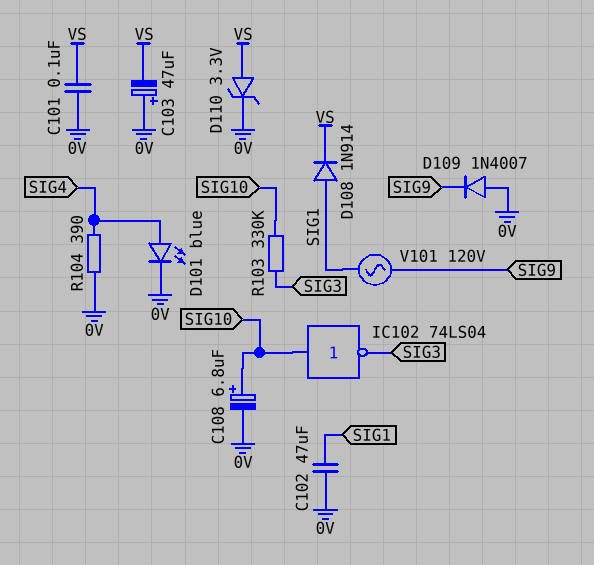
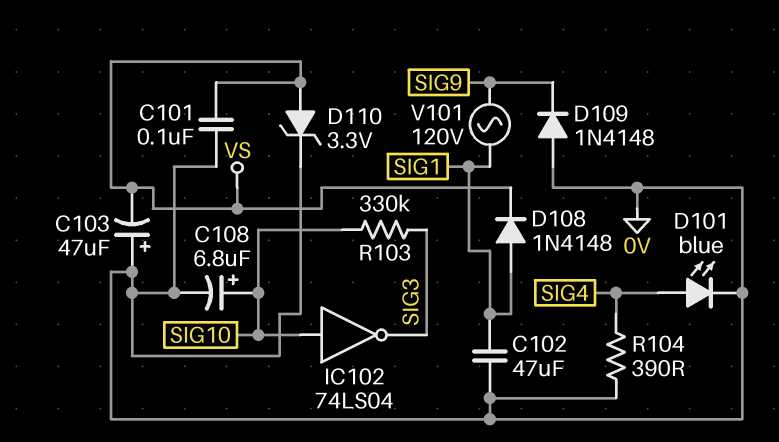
D108: diode 1N914 (A SIG1, K VS) -> diode 1N4148 (A SIG1, K VS)
D109: diode 1N4007 (A 0V, K SIG9) -> diode 1N4148 (A 0V, K SIG9)

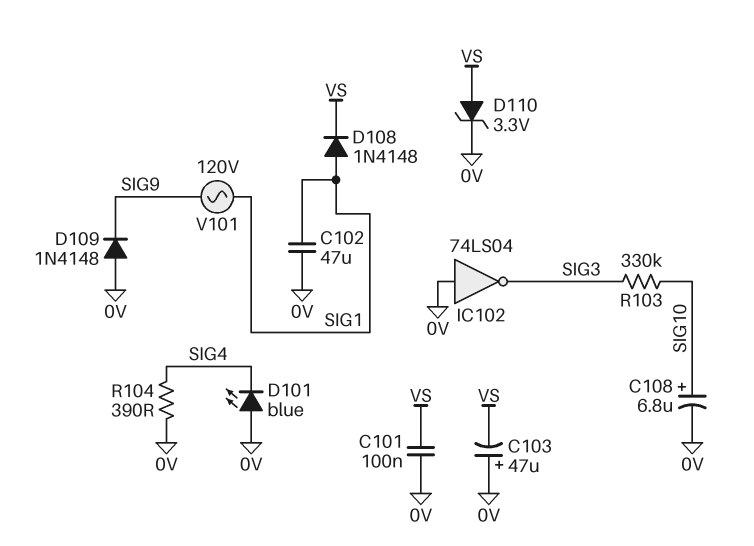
D101: LED blue (A SIG4, K 0V) -> LED blue (A 0V, K SIG4)
IC102: NOT 74LS04 (in SIG10, out SIG3) -> NOT 74LS04 (in 0V, out SIG3)

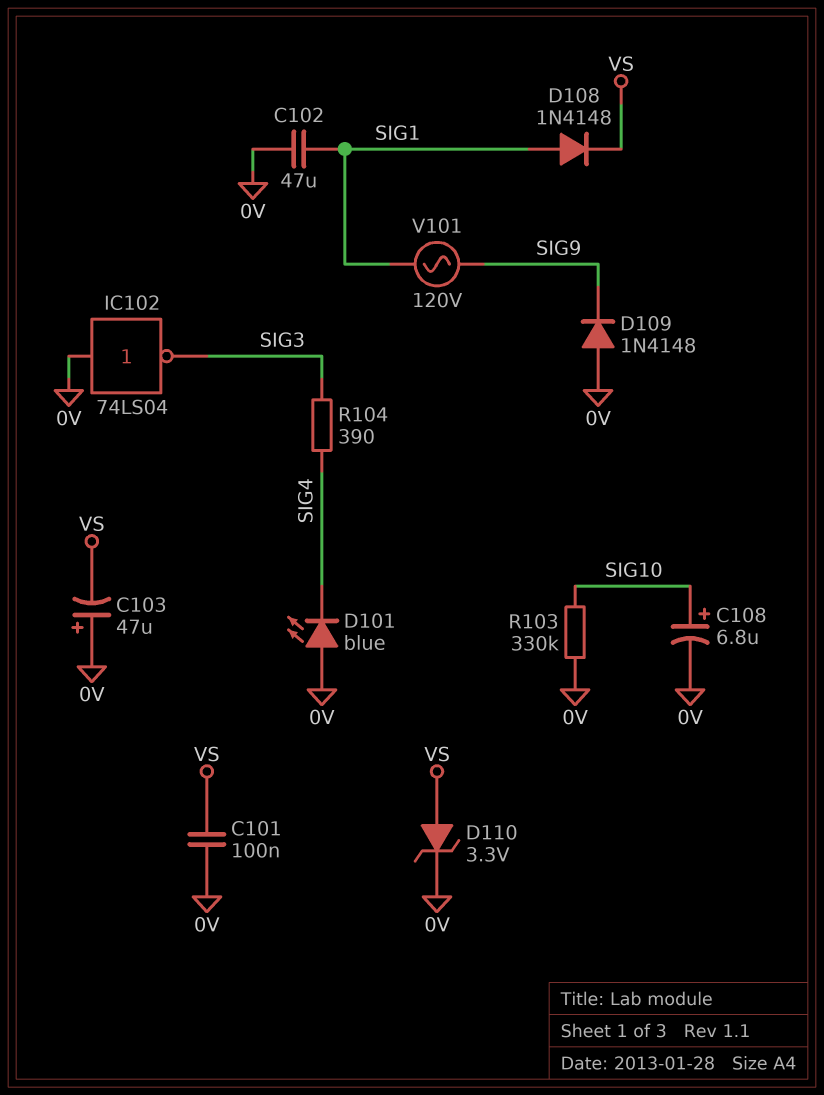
R103: 330k (SIG3, SIG10) -> 330k (0V, SIG10)
R104: 390 (0V, SIG4) -> 390 (SIG3, SIG4)

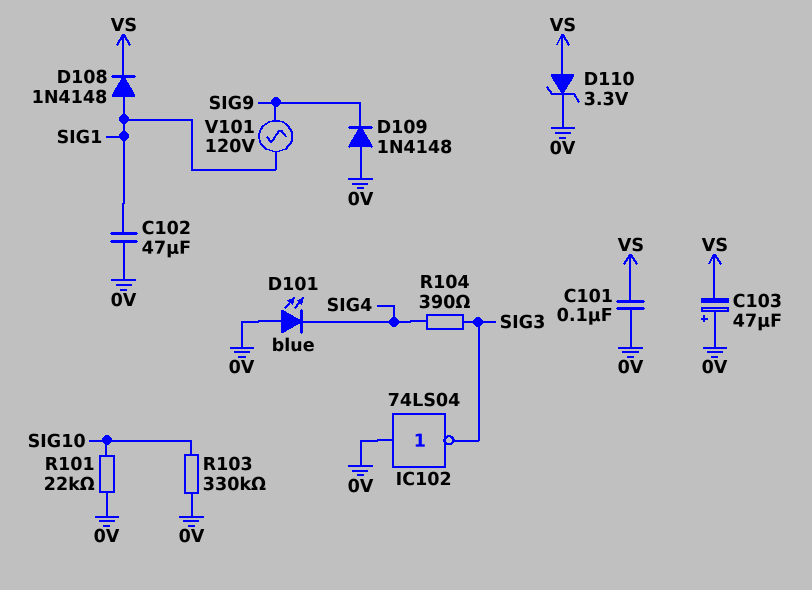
C108: 6.8uF (plus SIG10, minus 0V) -> none
R101: none -> 22k (0V, SIG10)

